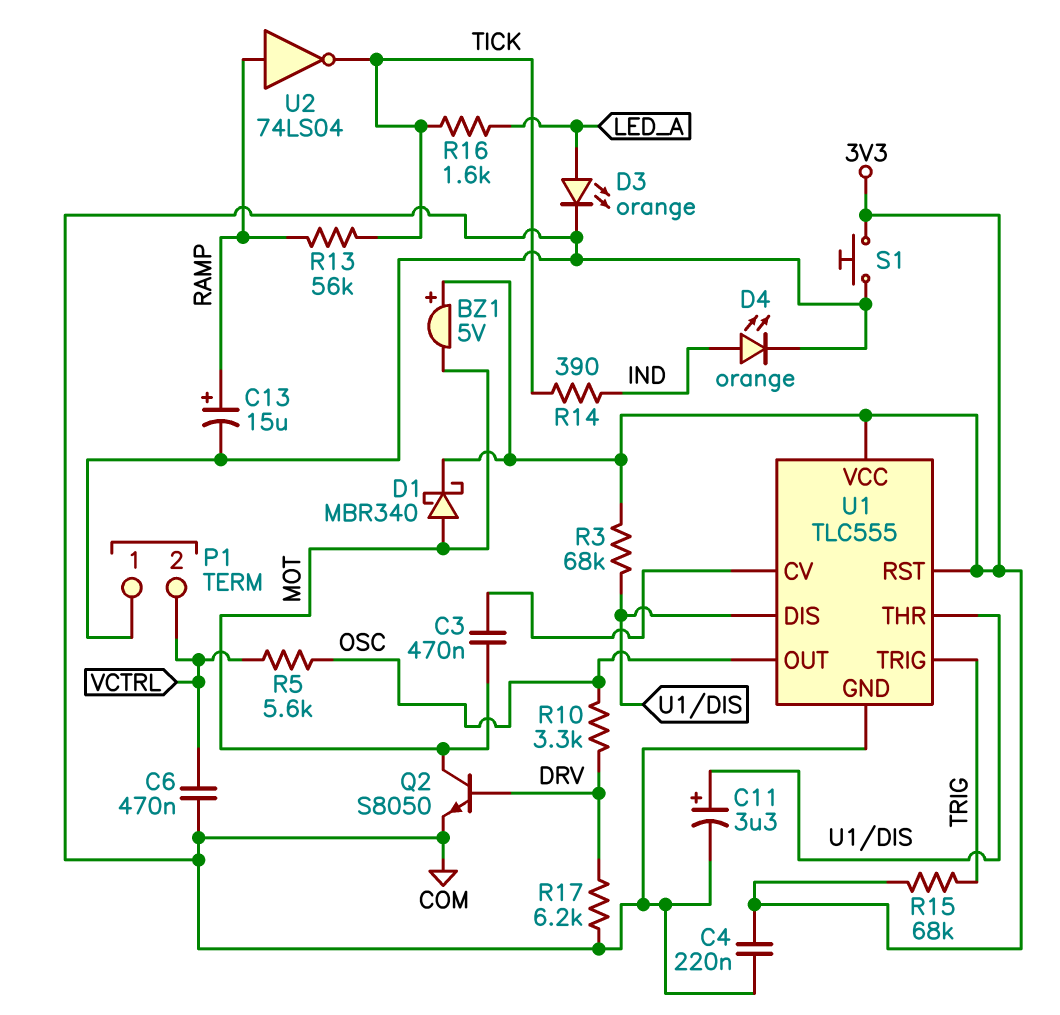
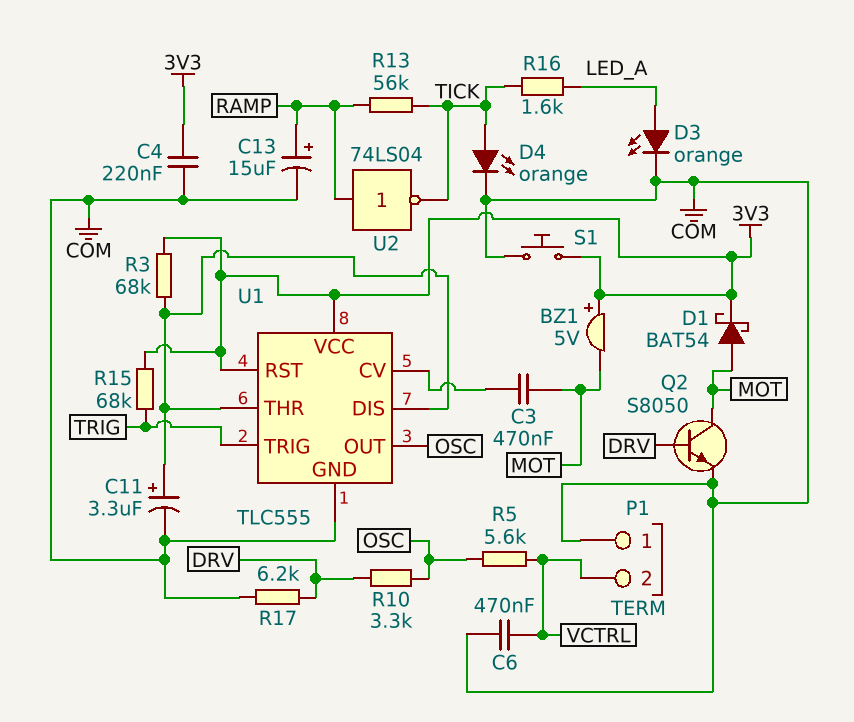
D1: schottky MBR340 (A MOT, K 3V3) -> schottky BAT54 (A MOT, K 3V3)
D4: LED orange (A IND, K COM) -> LED orange (A TICK, K COM)
R14: 390 (IND, TICK) -> none

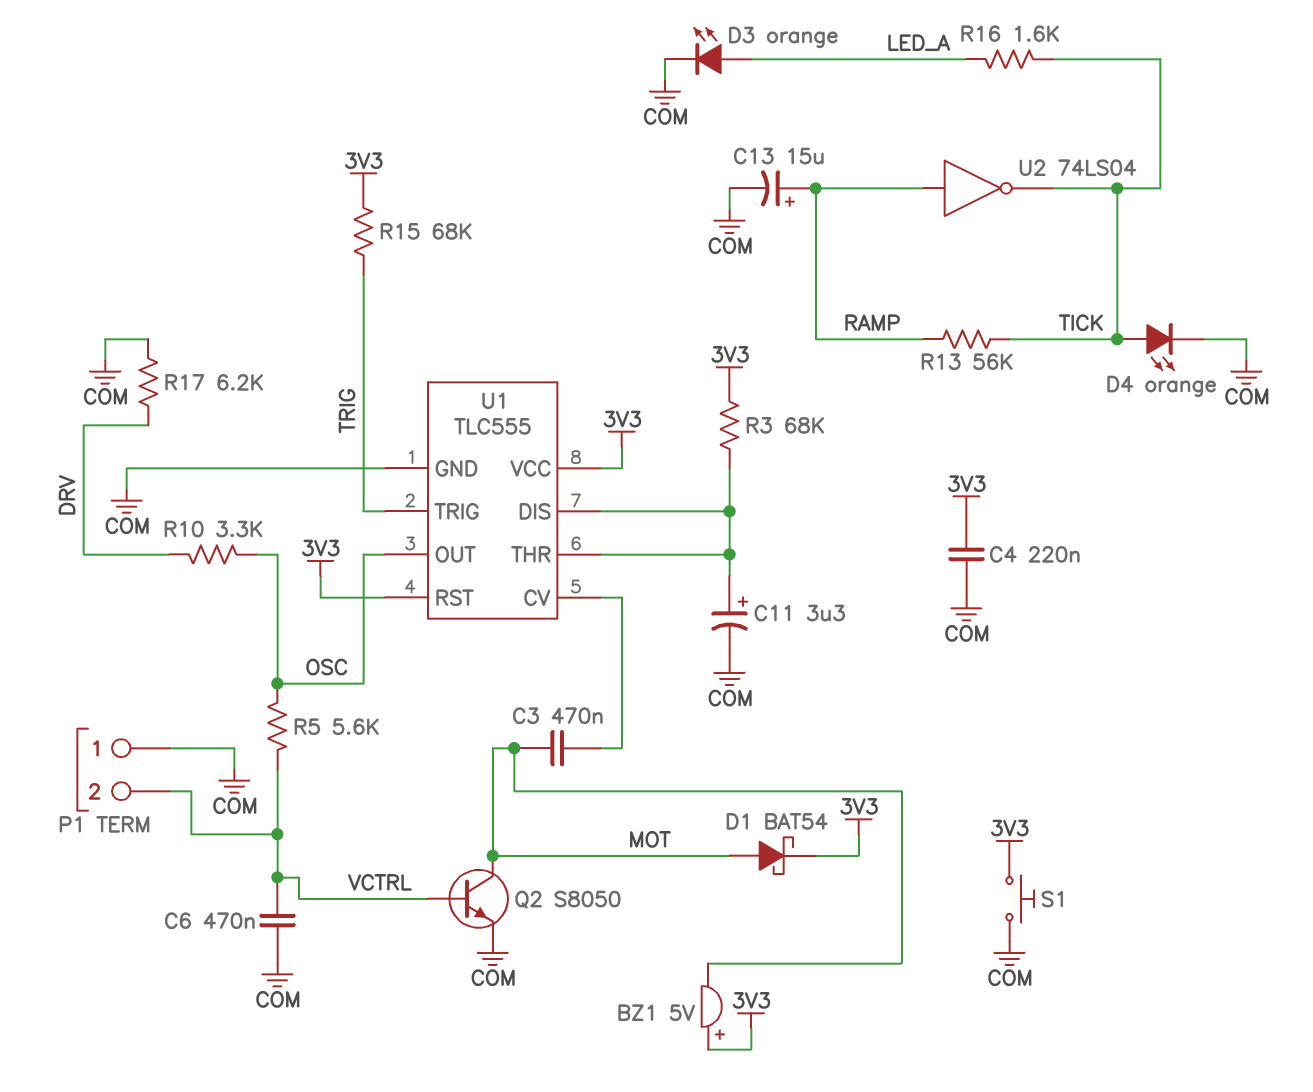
Q2: NPN S8050 (B DRV, C MOT, E COM) -> NPN S8050 (B VCTRL, C MOT, E COM)

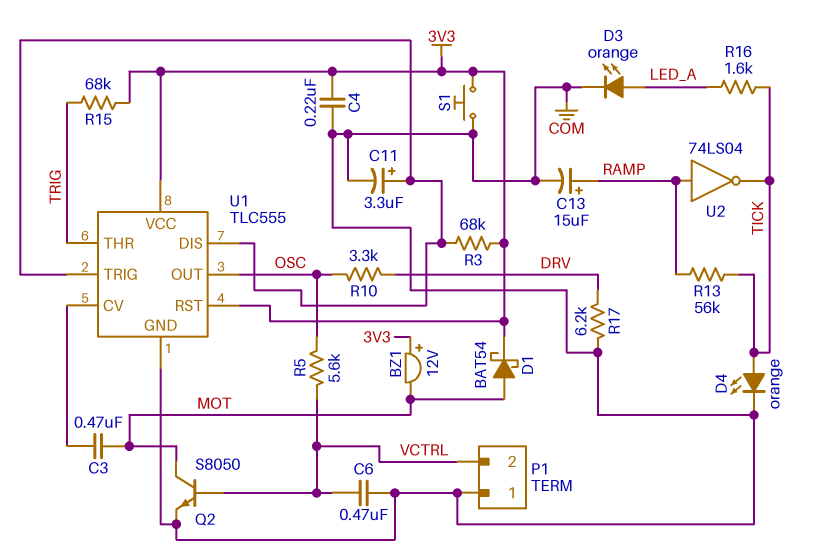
BZ1: buzzer 5V (plus 3V3, minus MOT) -> buzzer 12V (plus 3V3, minus MOT)
U1 pin THR: U1/DIS -> TRIG
U1 pin TRIG: TRIG -> U1/DIS

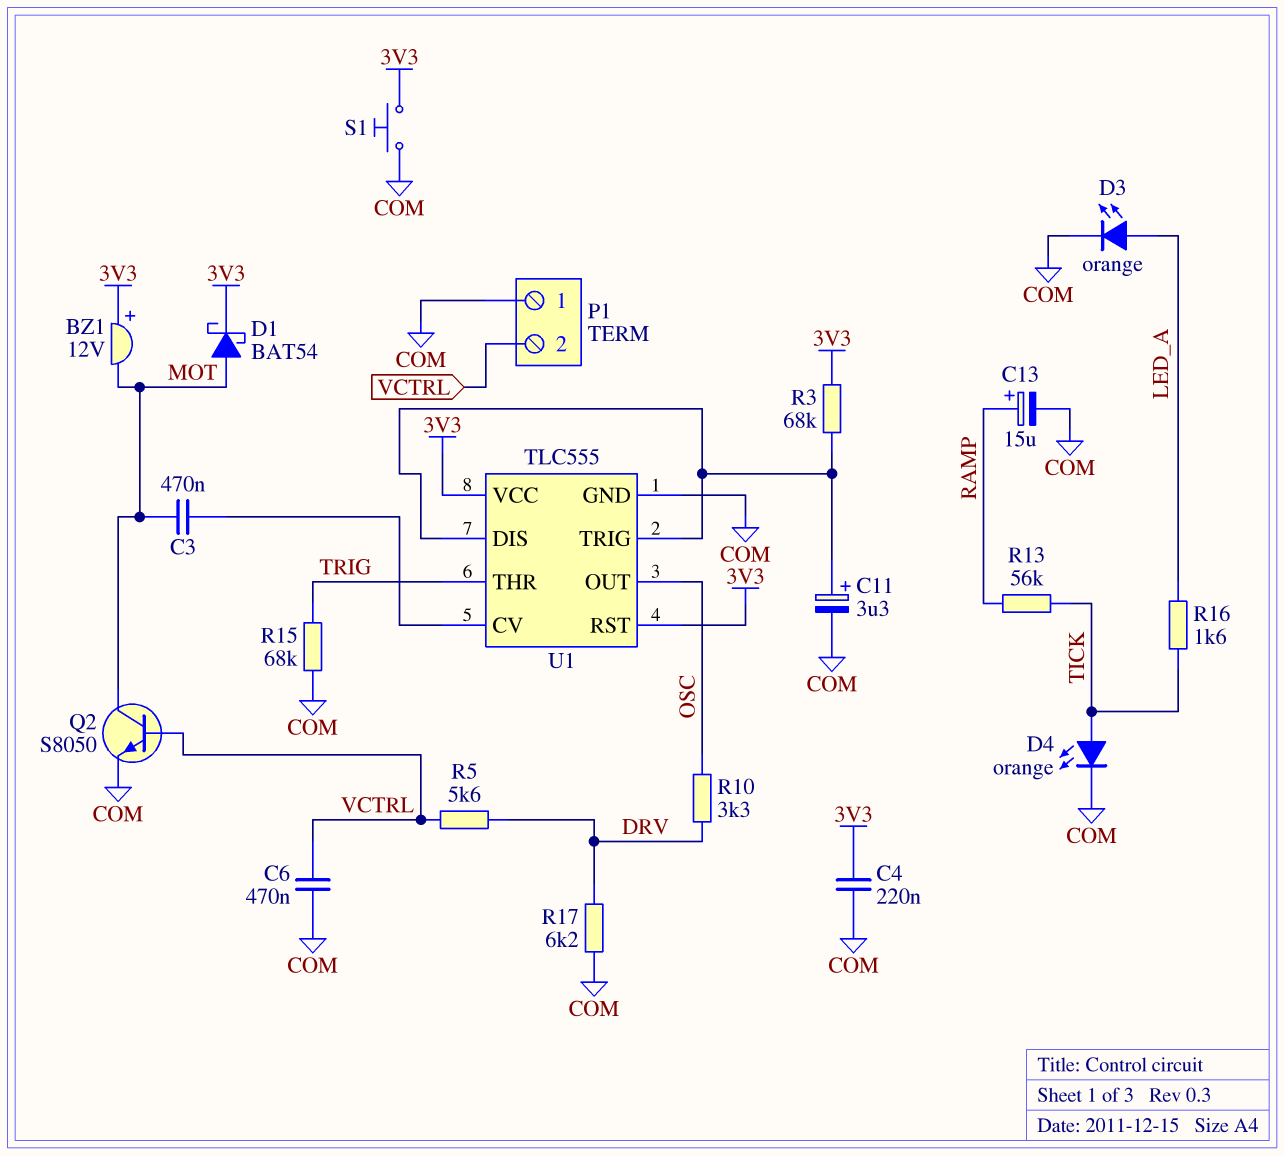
R5: 5.6k (OSC, VCTRL) -> 5.6k (DRV, VCTRL)
R15: 68k (3V3, TRIG) -> 68k (COM, TRIG)
U2: NOT 74LS04 (in RAMP, out TICK) -> none

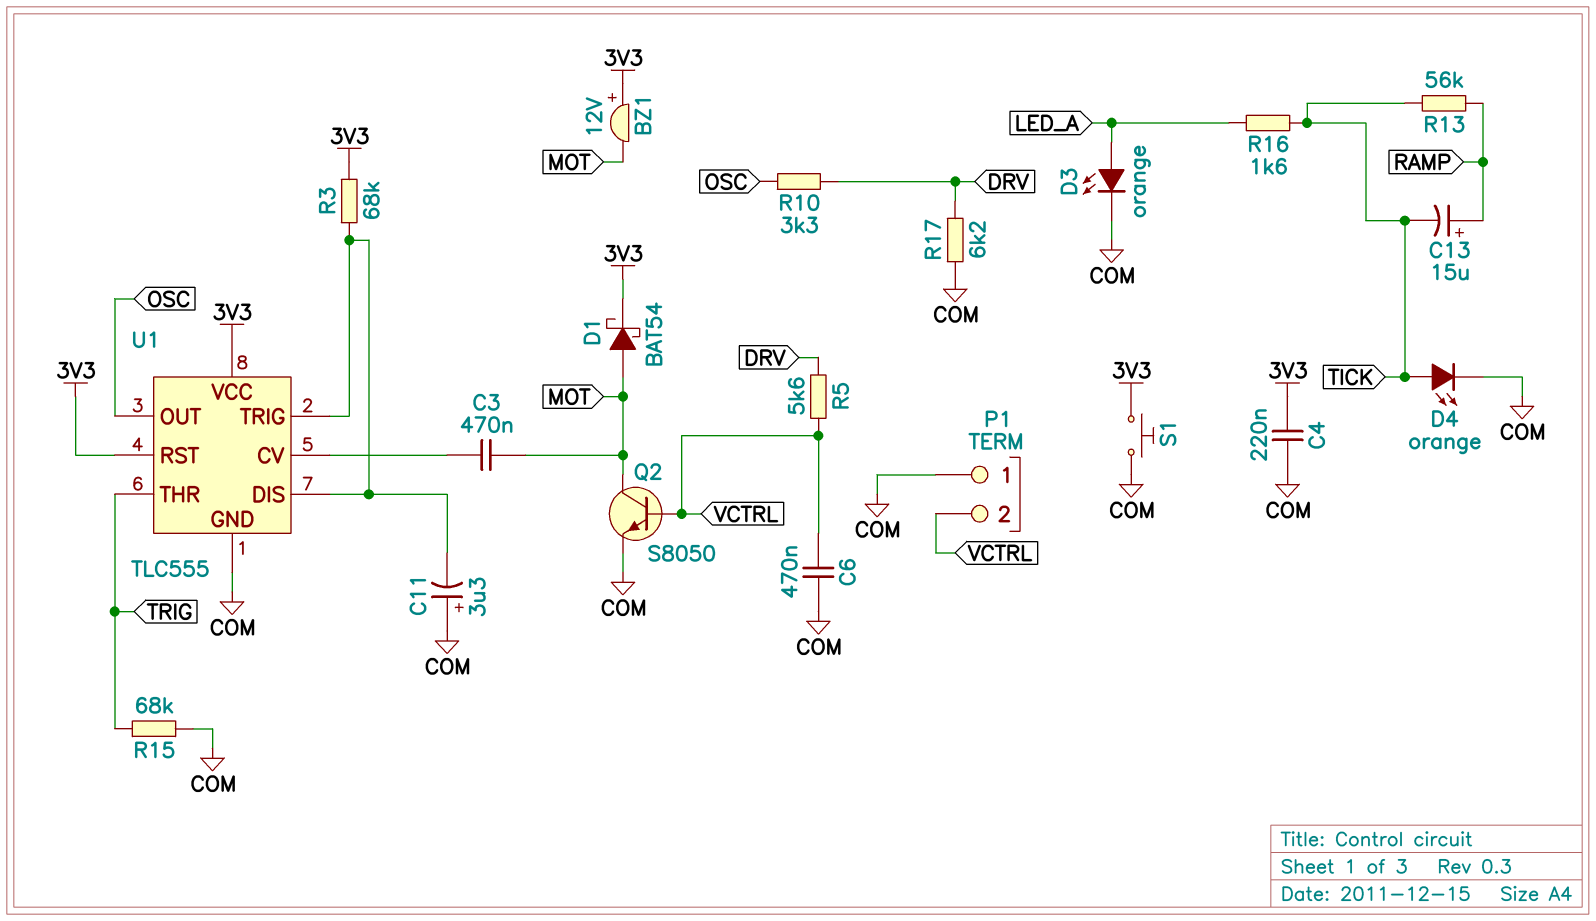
C11: 3.3uF (plus U1/DIS, minus COM) -> 3.3uF (plus COM, minus U1/DIS)
C13: 15uF (plus RAMP, minus COM) -> 15uF (plus RAMP, minus TICK)

